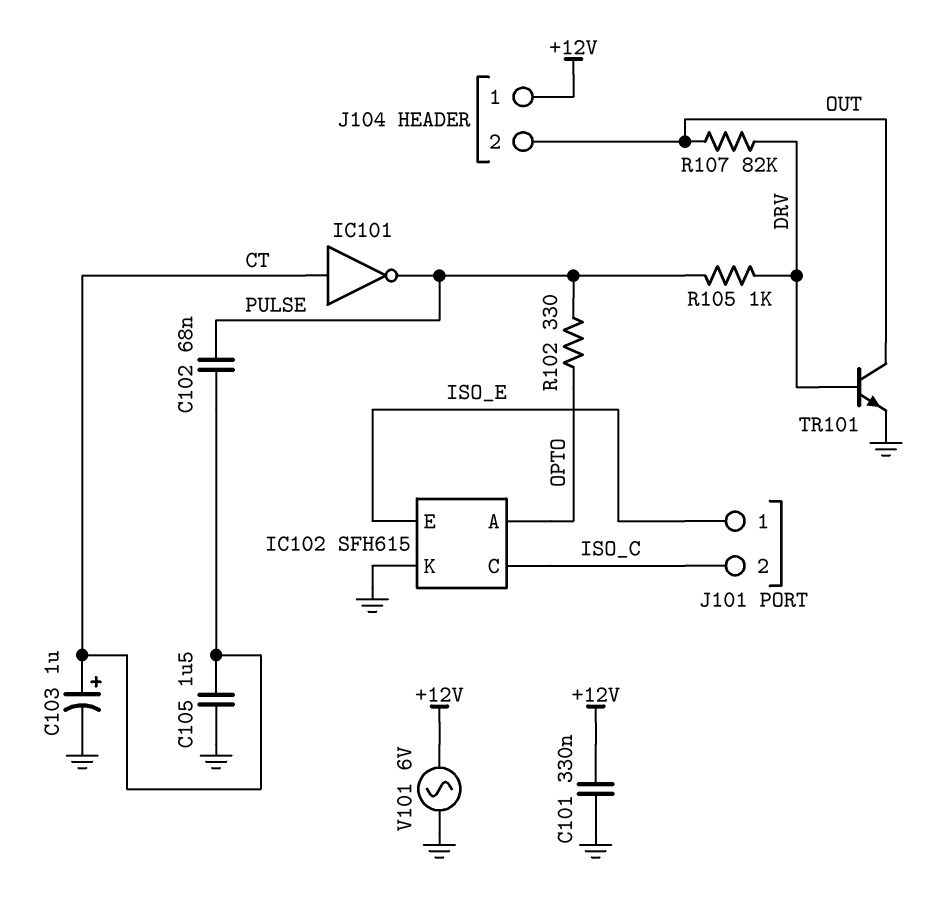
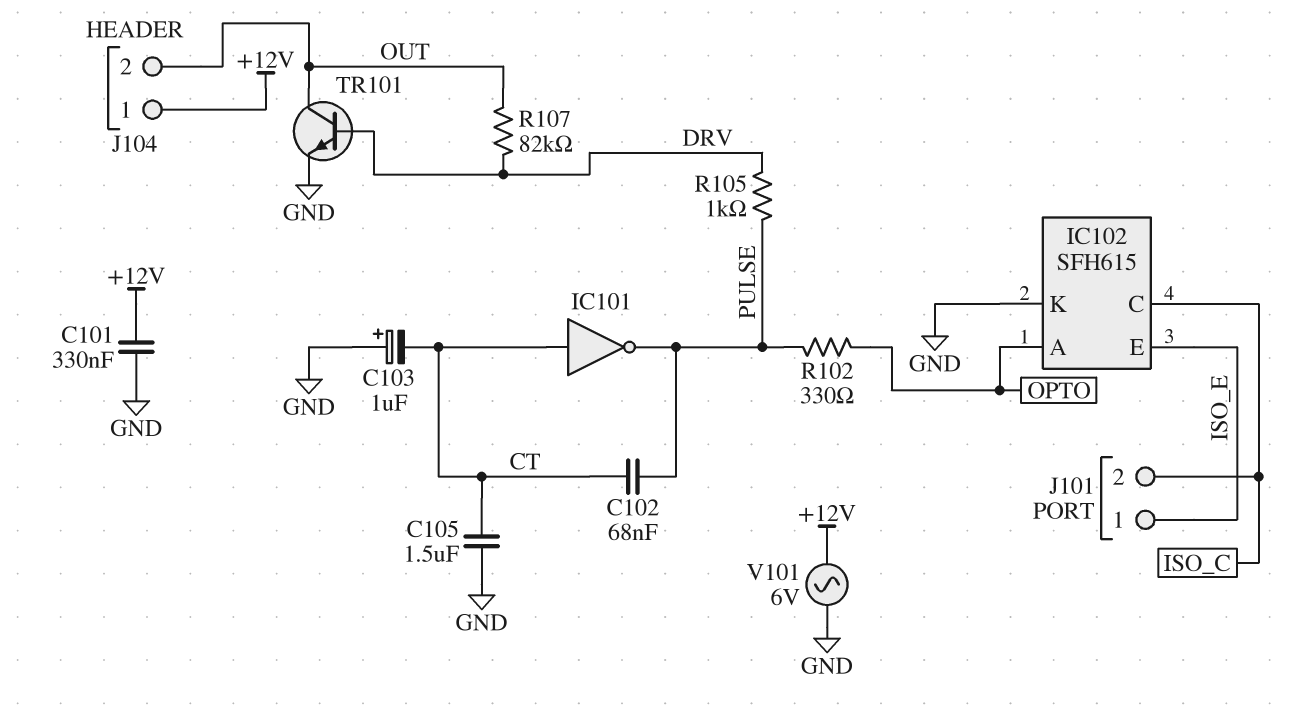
C103: 1uF (plus CT, minus GND) -> 1uF (plus GND, minus CT)

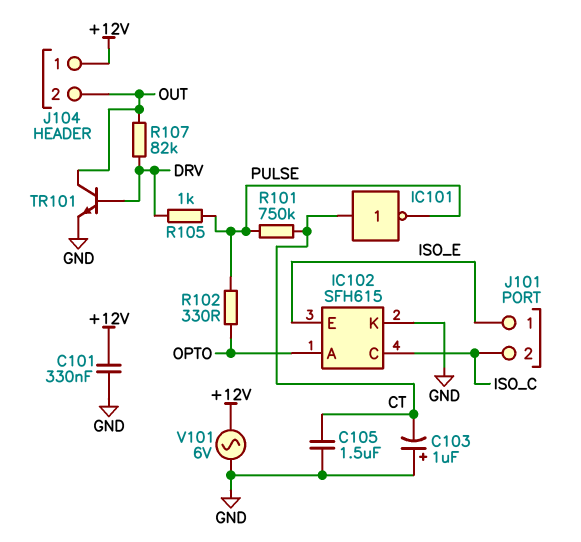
C102: 68nF (CT, PULSE) -> none
R101: none -> 750k (CT, PULSE)

